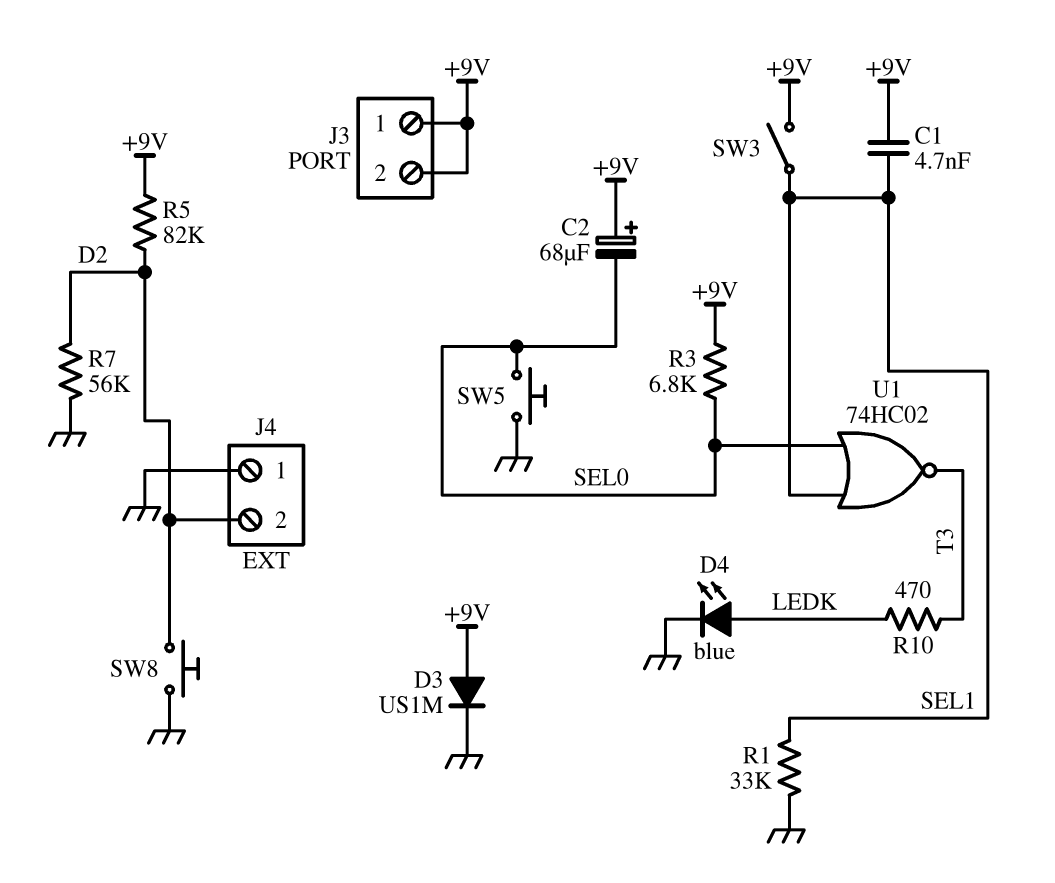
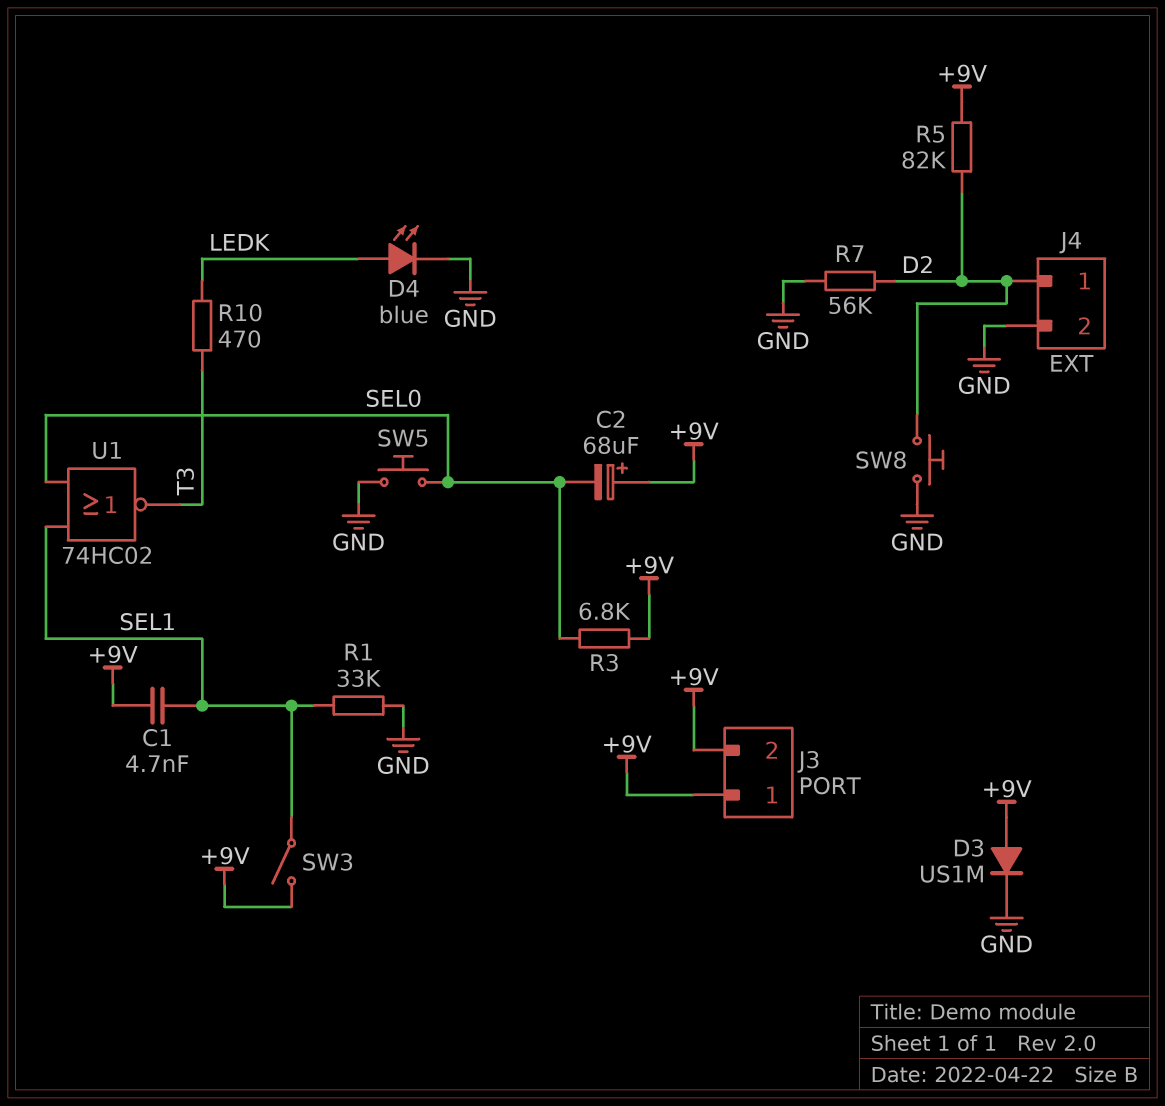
J4 pin 1: GND -> D2
J4 pin 2: D2 -> GND

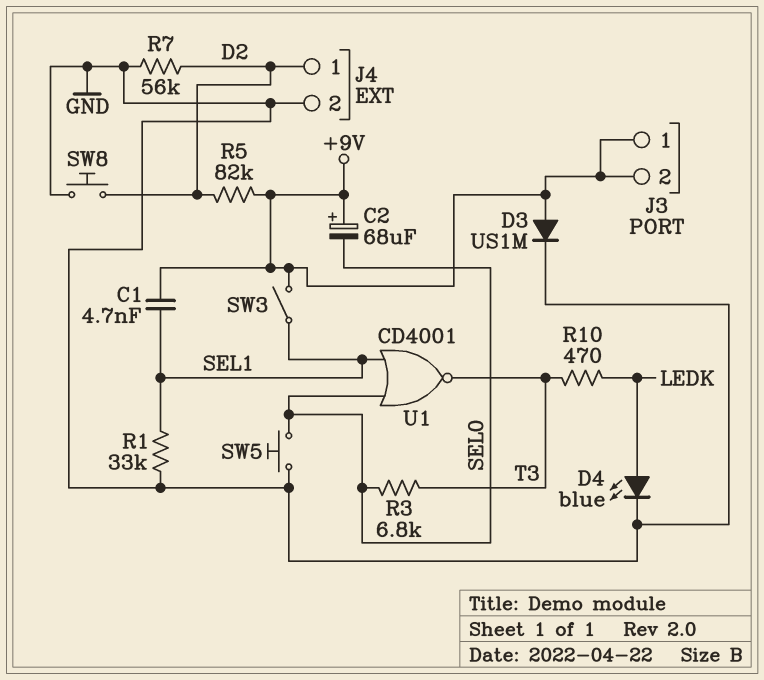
R3: 6.8k (+9V, SEL0) -> 6.8k (SEL0, T3)
U1: NOR 74HC02 (in SEL0, in SEL1, out T3) -> NOR CD4001 (in SEL0, in SEL1, out T3)

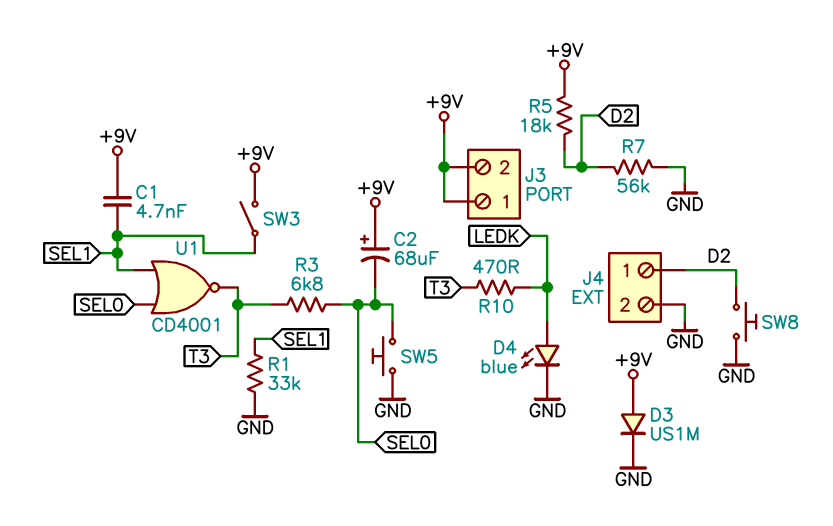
R5: 82k (+9V, D2) -> 18k (+9V, D2)

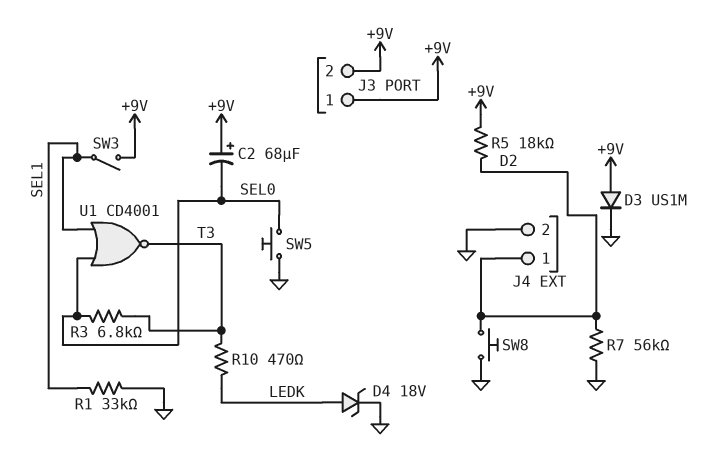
C1: 4.7nF (+9V, SEL1) -> none
D4: LED blue (A LEDK, K GND) -> zener 18V (A LEDK, K GND)

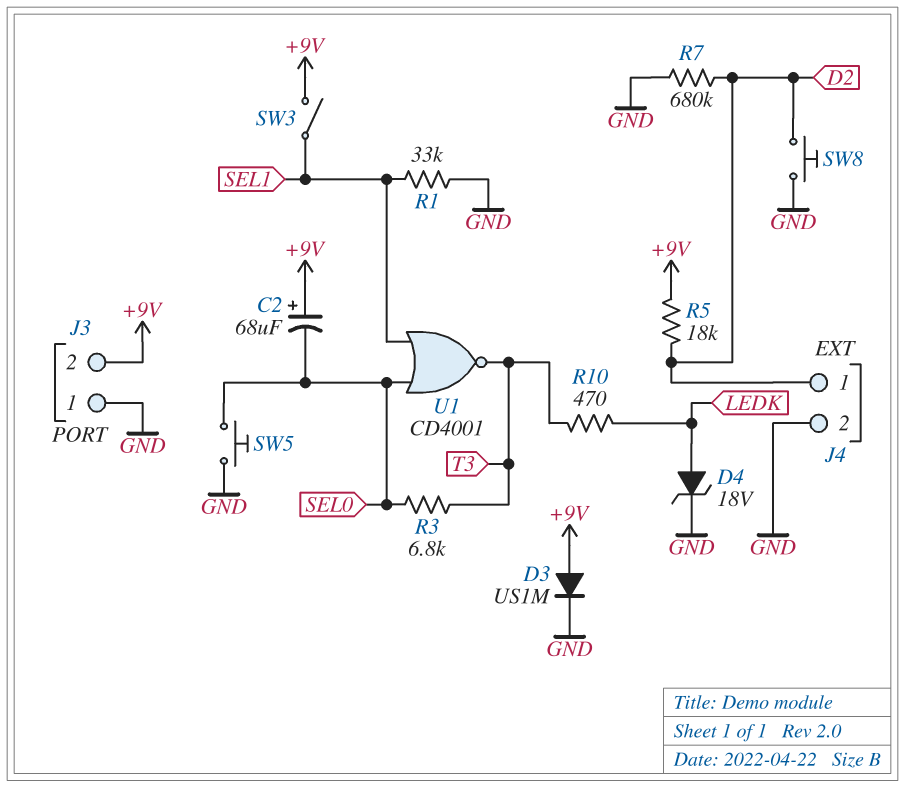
J3 pin 1: +9V -> GND
R7: 56k (D2, GND) -> 680k (D2, GND)

